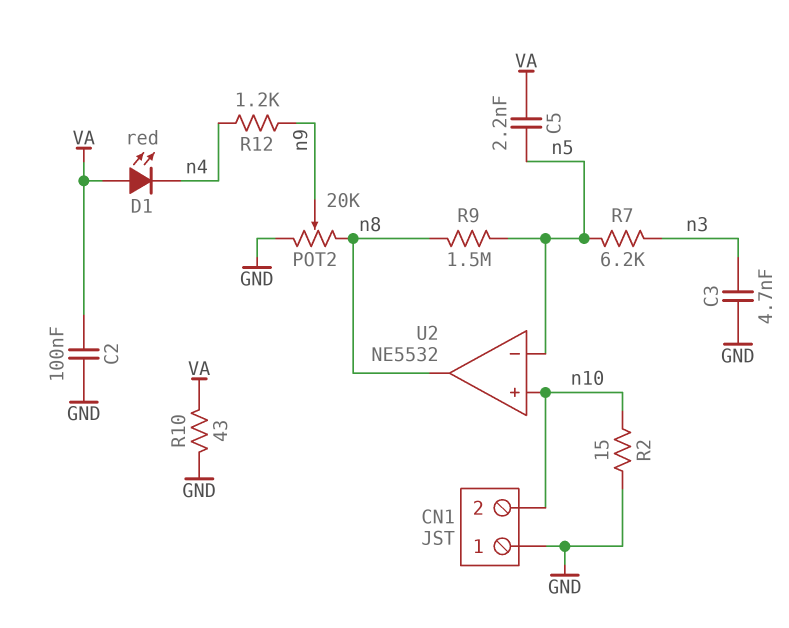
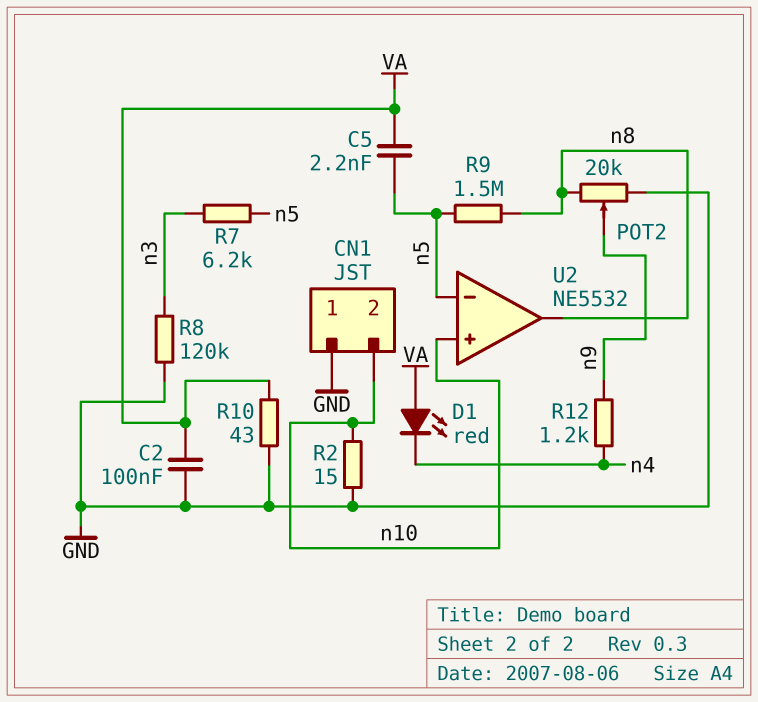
C3: 4.7nF (GND, n3) -> none
R8: none -> 120k (GND, n3)

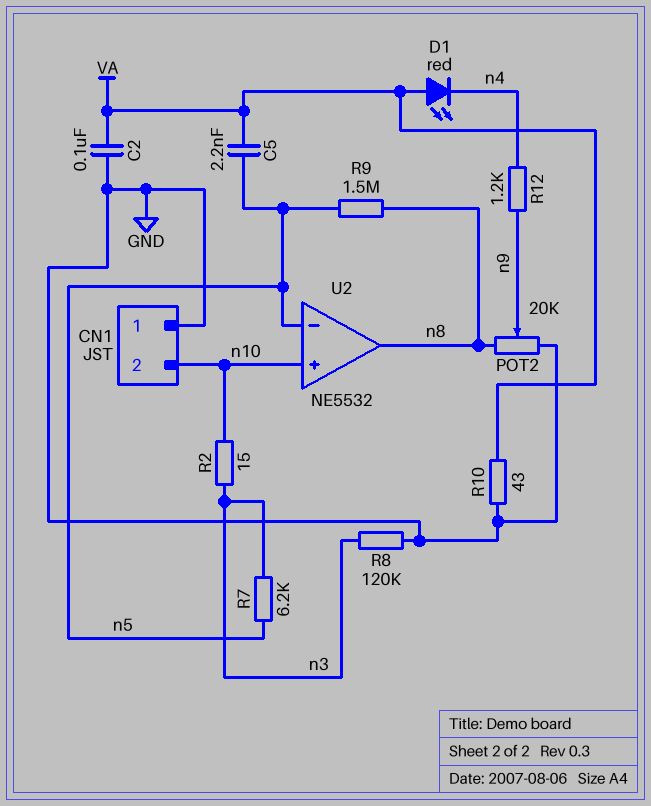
R2: 15 (GND, n10) -> 15 (n3, n10)

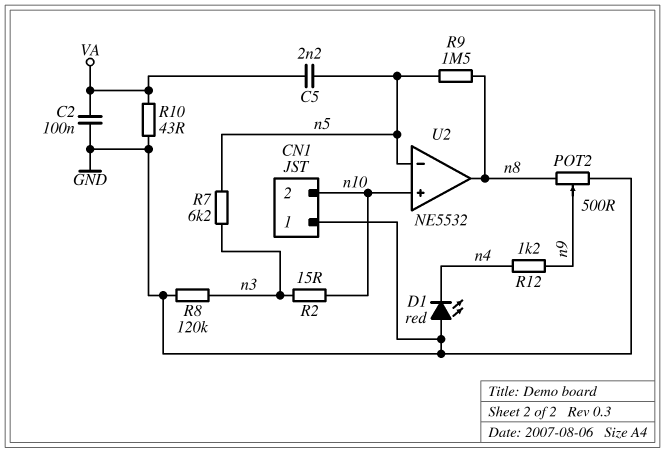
D1: LED red (A VA, K n4) -> LED red (A GND, K n4)
POT2: 20k (GND, n8, wiper n9) -> 500 (GND, n8, wiper n9)

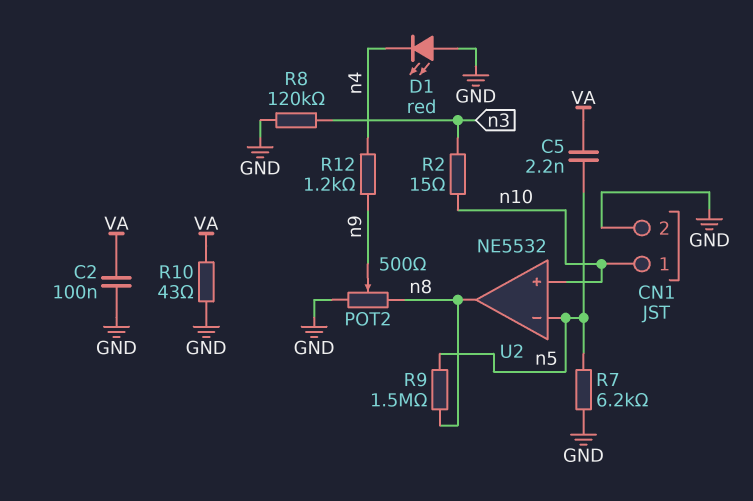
CN1 pin 1: GND -> n10
CN1 pin 2: n10 -> GND
R7: 6.2k (n3, n5) -> 6.2k (GND, n5)

